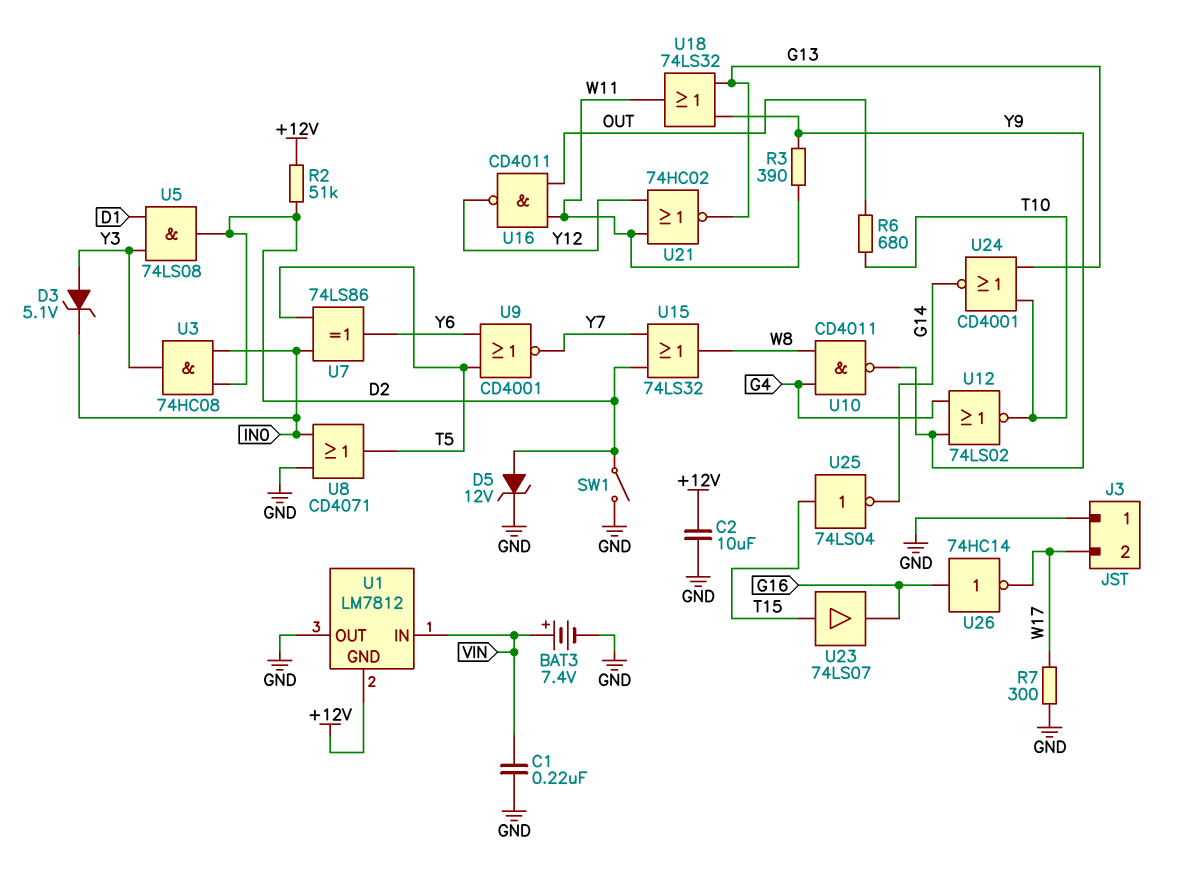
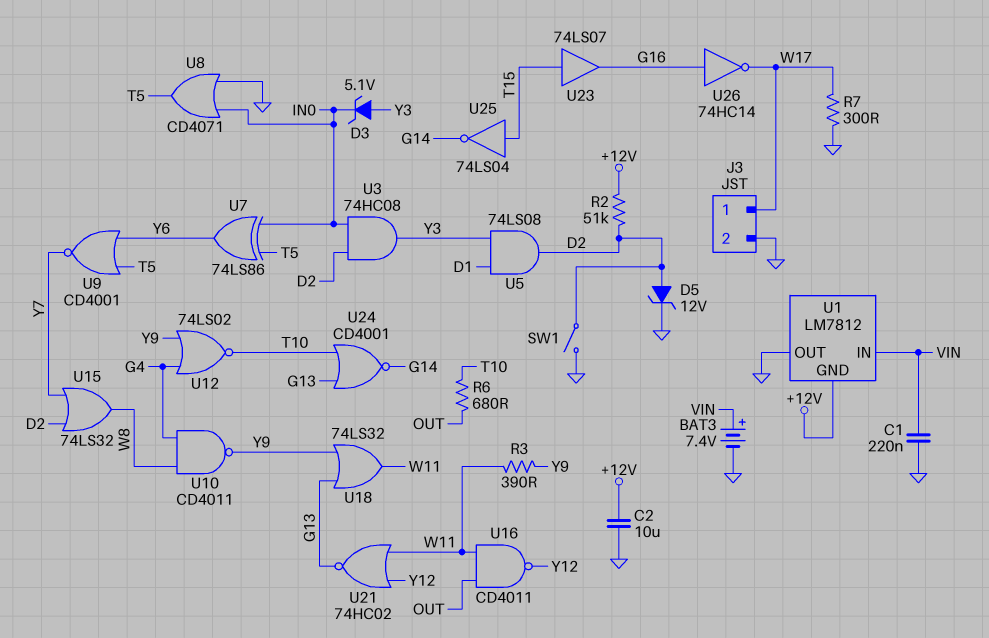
J3 pin 1: GND -> W17
J3 pin 2: W17 -> GND

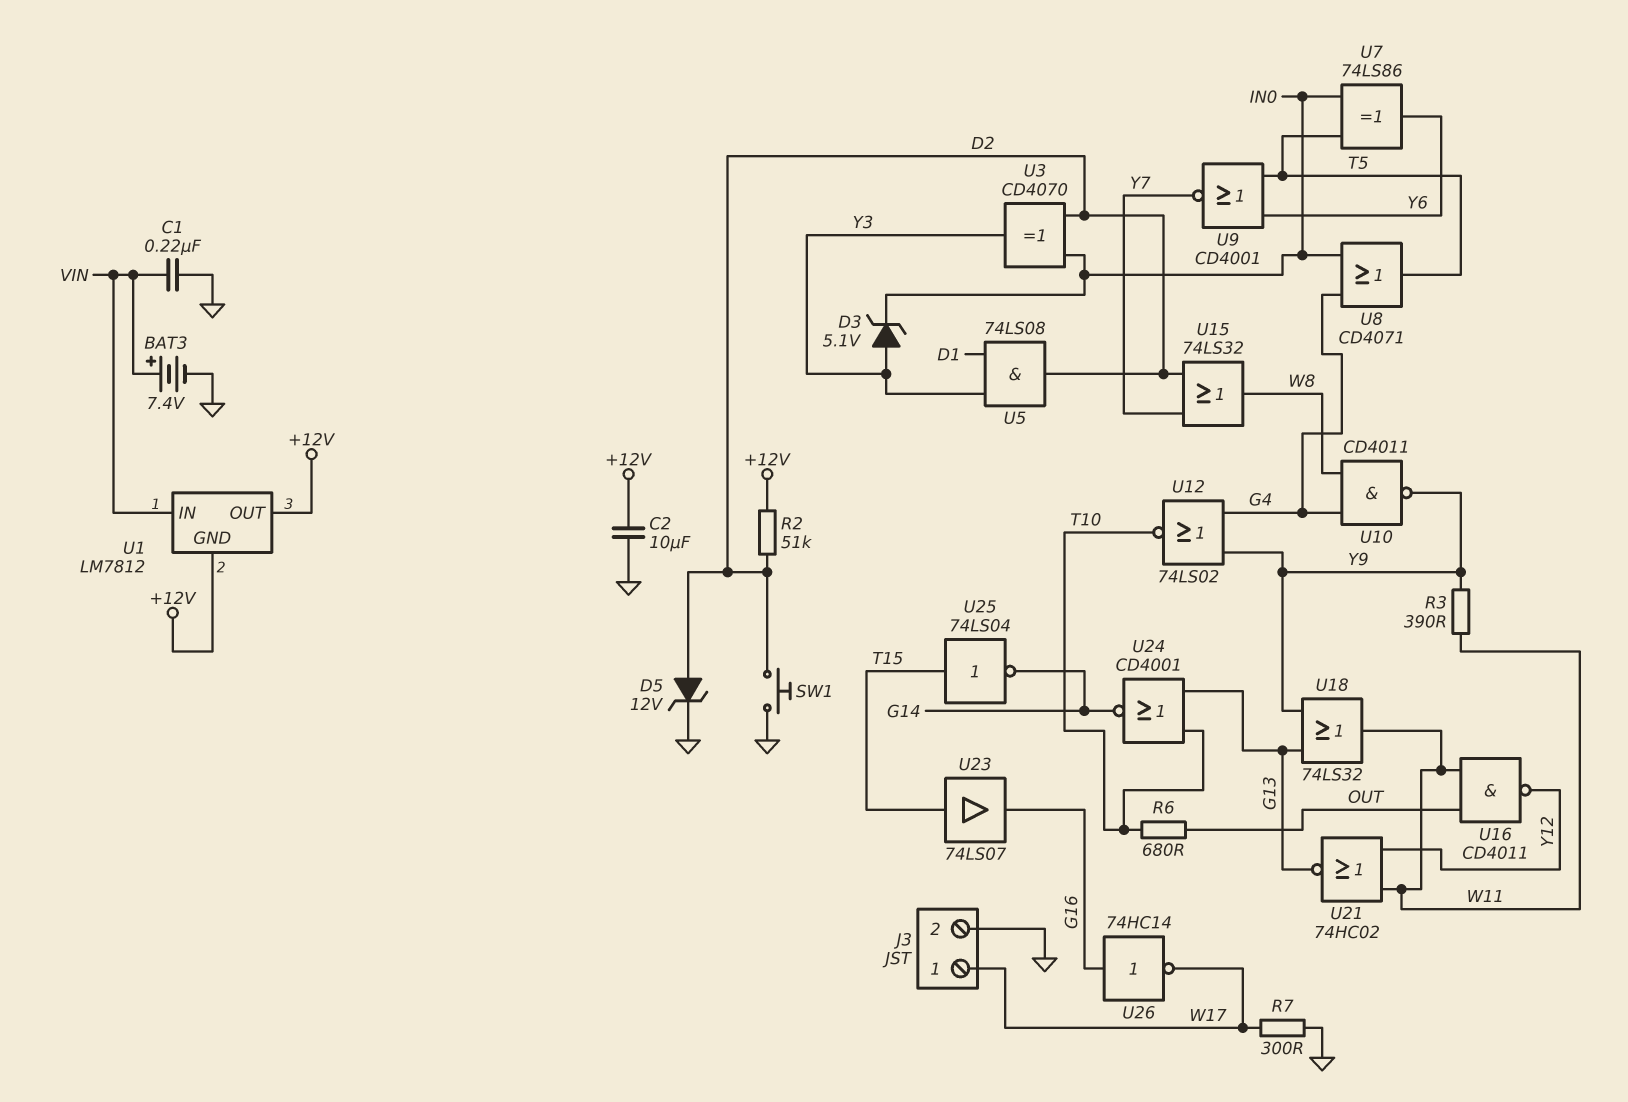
SW1: switch (D2, GND) -> button (D2, GND)
U1 pin OUT: GND -> +12V
U3: AND 74HC08 (in D2, in IN0, out Y3) -> XOR CD4070 (in D2, in IN0, out Y3)
U8: OR CD4071 (in GND, in IN0, out T5) -> OR CD4071 (in G4, in IN0, out T5)

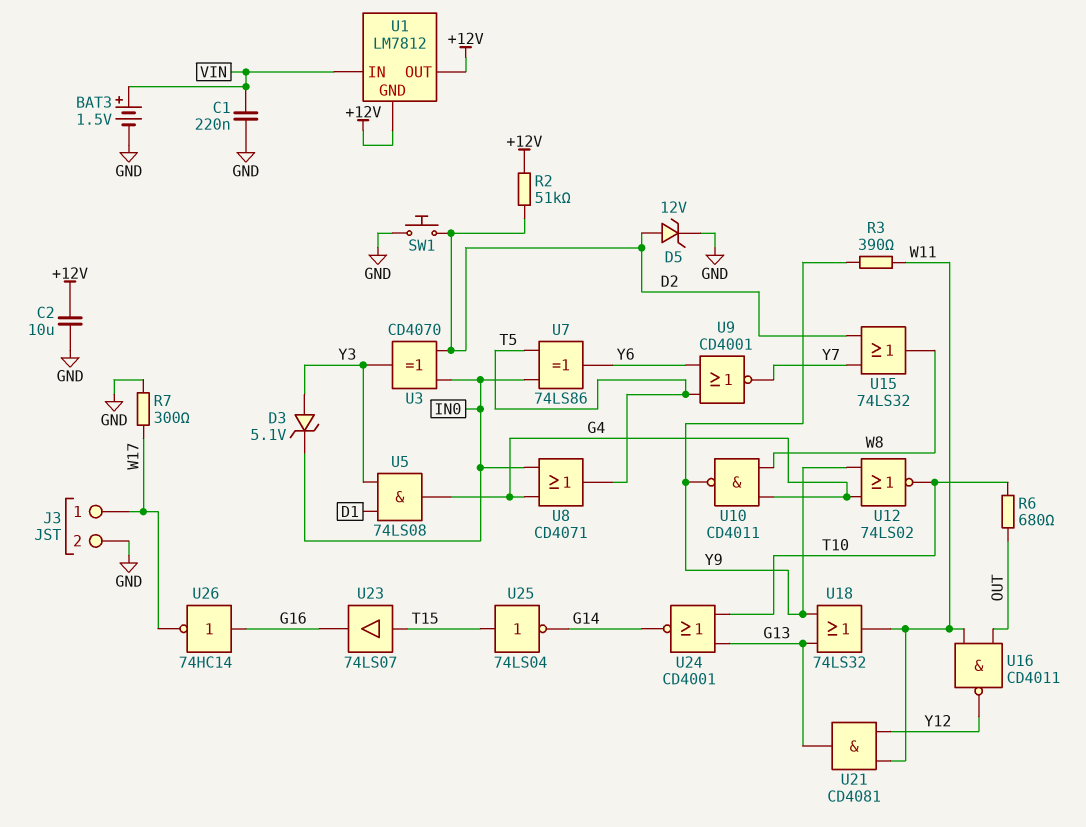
BAT3: 7.4V (plus VIN, minus GND) -> 1.5V (plus VIN, minus GND)
U5: AND 74LS08 (in D1, in Y3, out D2) -> AND 74LS08 (in D1, in Y3, out G4)
U21: NOR 74HC02 (in W11, in Y12, out G13) -> AND CD4081 (in W11, in Y12, out G13)

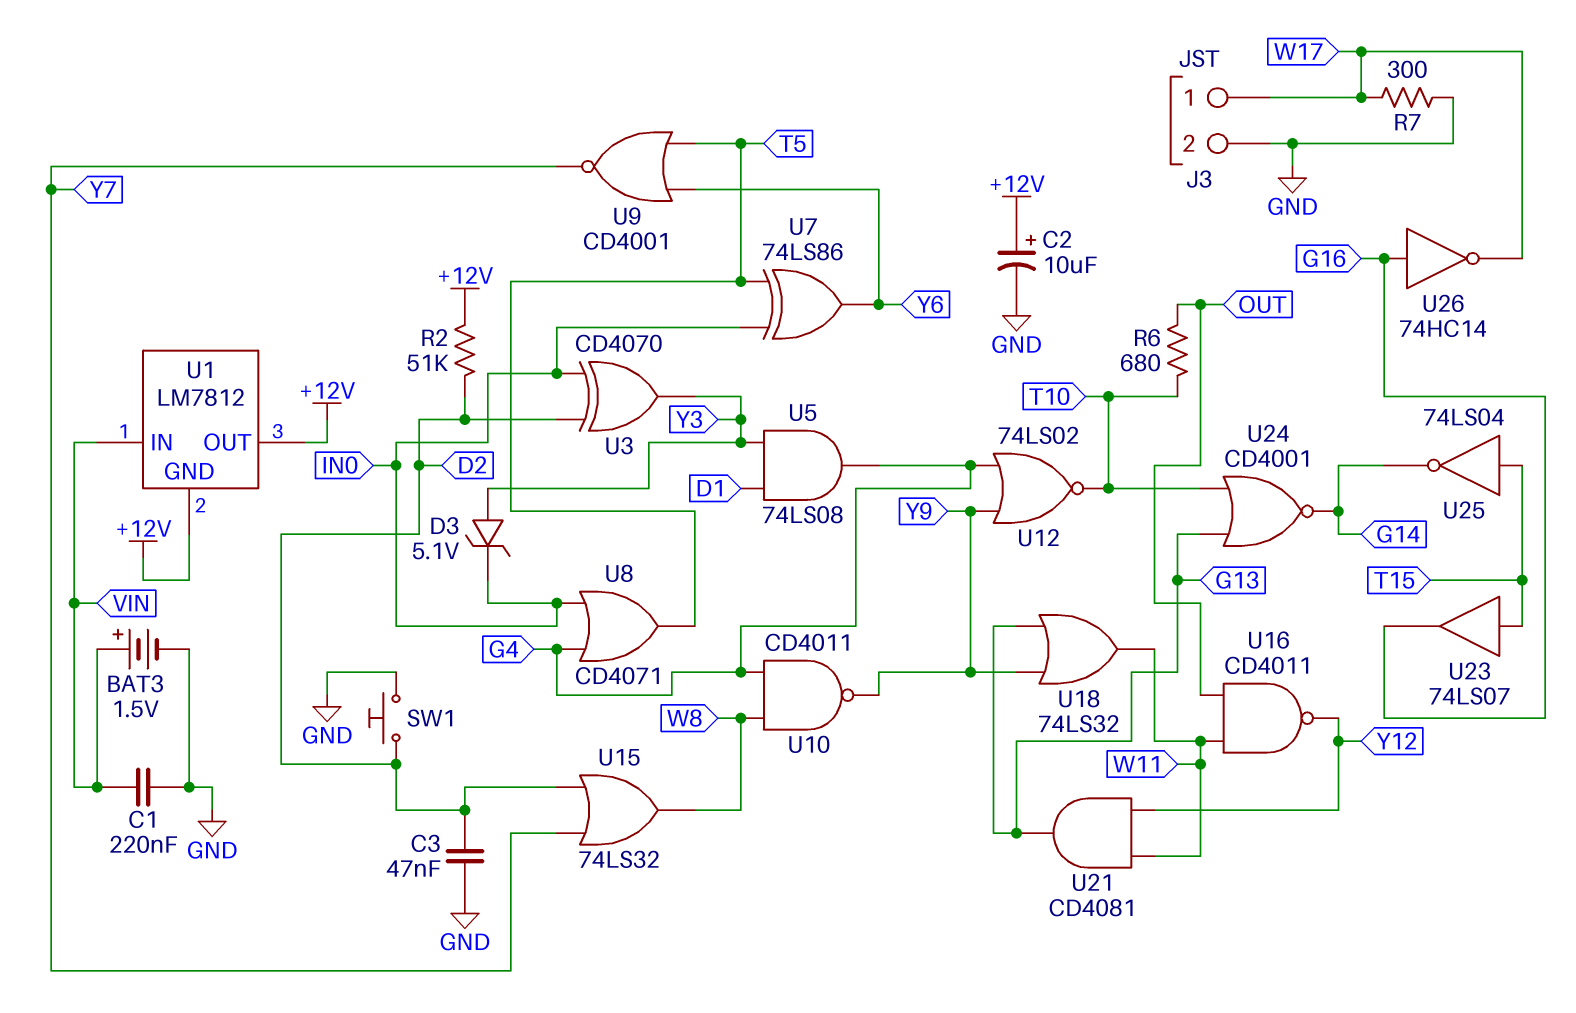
C2: 10uF (+12V, GND) -> 10uF (plus +12V, minus GND)
C3: none -> 47nF (D2, GND)
D5: zener 12V (A D2, K GND) -> none
R3: 390 (W11, Y9) -> none

